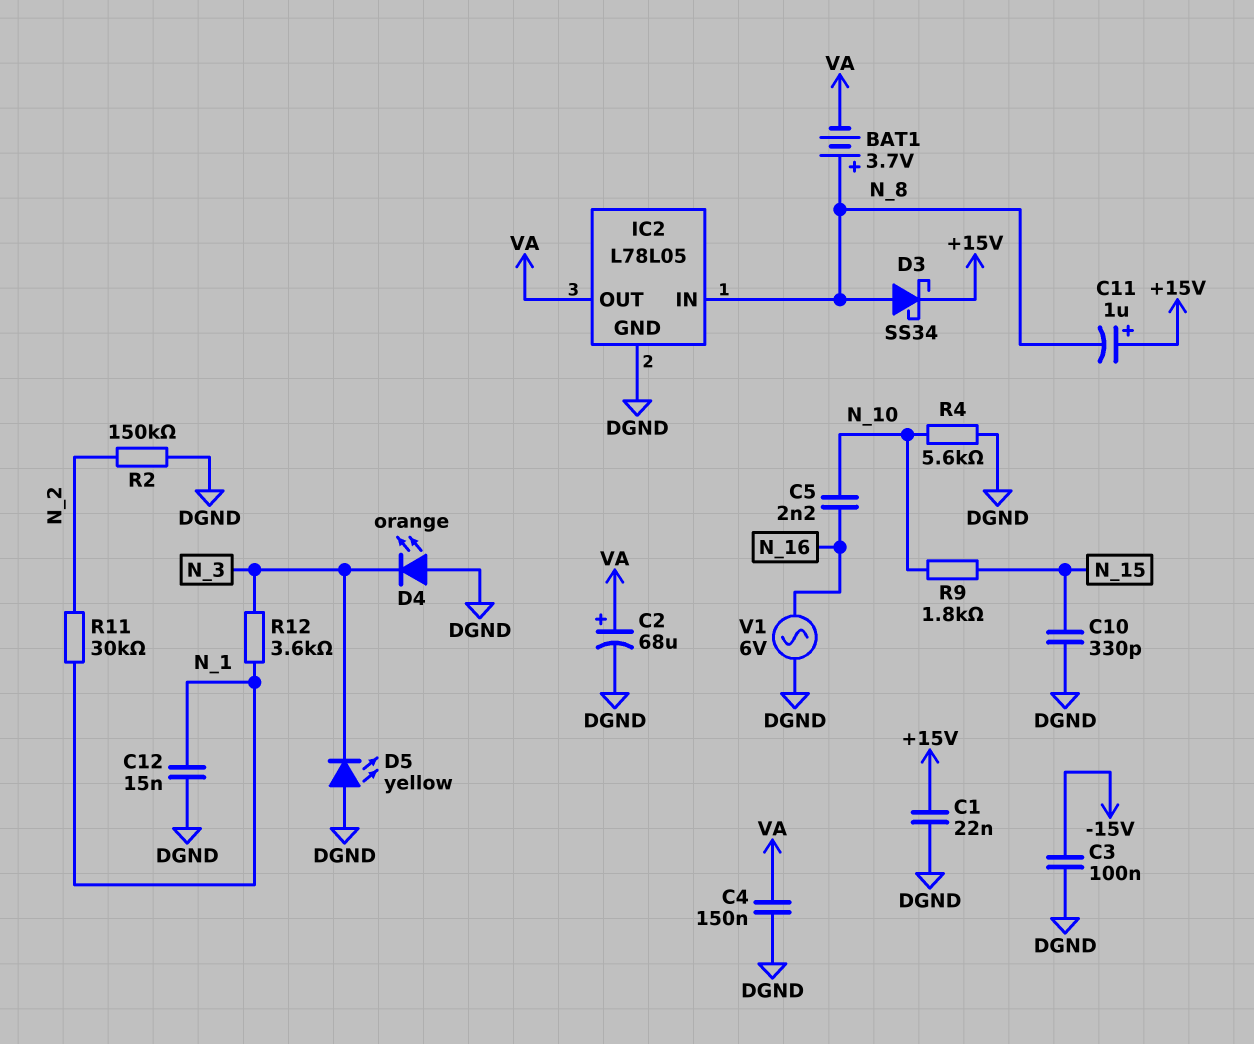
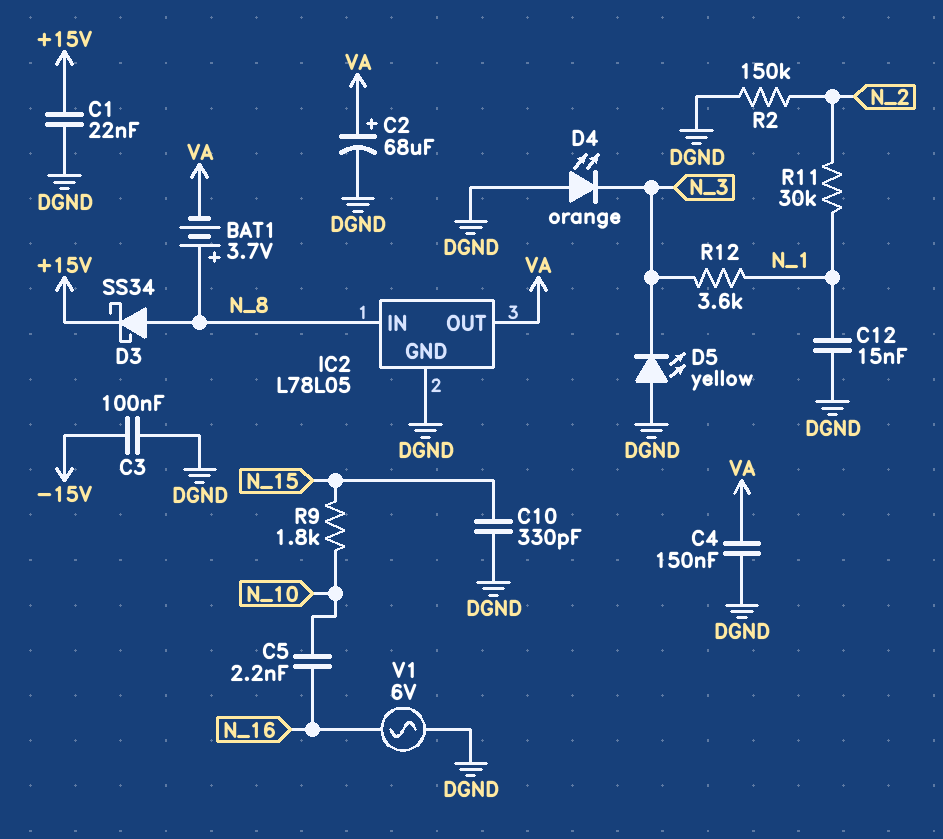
C11: 1uF (plus +15V, minus N_8) -> none
R4: 5.6k (DGND, N_10) -> none

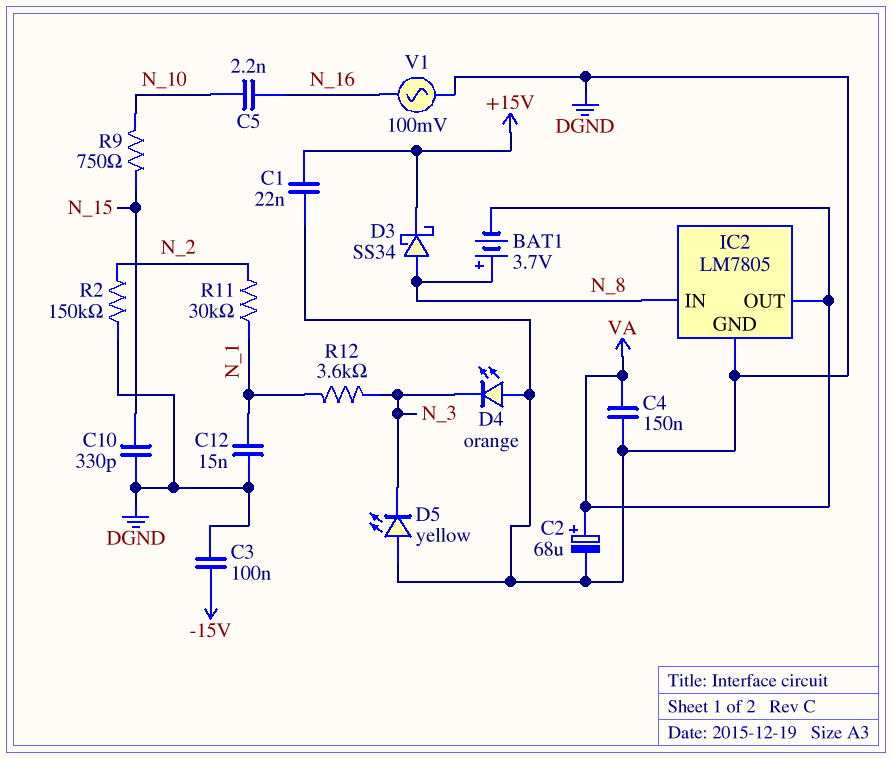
IC2: L78L05 -> LM7805
R9: 1.8k (N_10, N_15) -> 750 (N_10, N_15)
V1: AC 6V (DGND, N_16) -> AC 100mV (DGND, N_16)

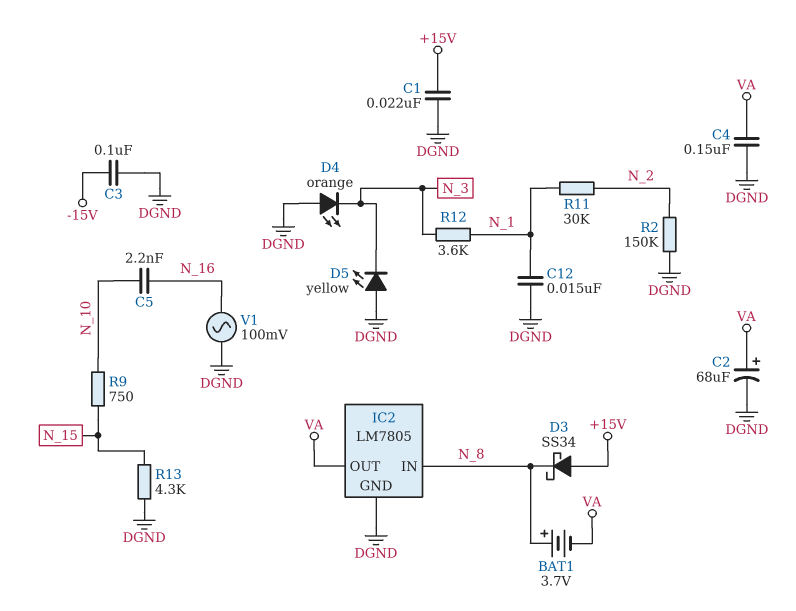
C10: 330pF (DGND, N_15) -> none
D3: schottky SS34 (A N_8, K +15V) -> schottky SS34 (A +15V, K N_8)
R13: none -> 4.3k (DGND, N_15)

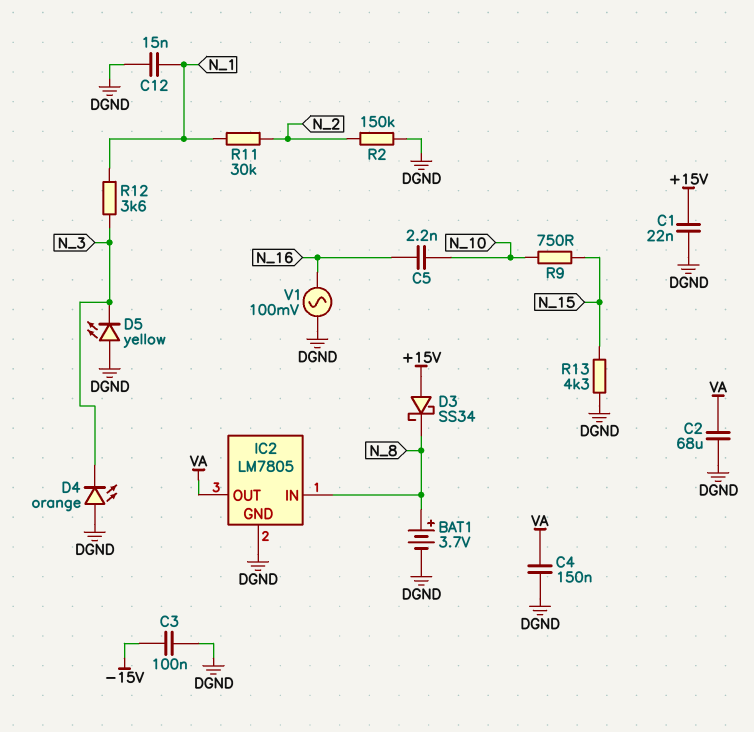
BAT1: 3.7V (plus N_8, minus VA) -> 3.7V (plus N_8, minus DGND)
C2: 68uF (plus VA, minus DGND) -> 68uF (DGND, VA)

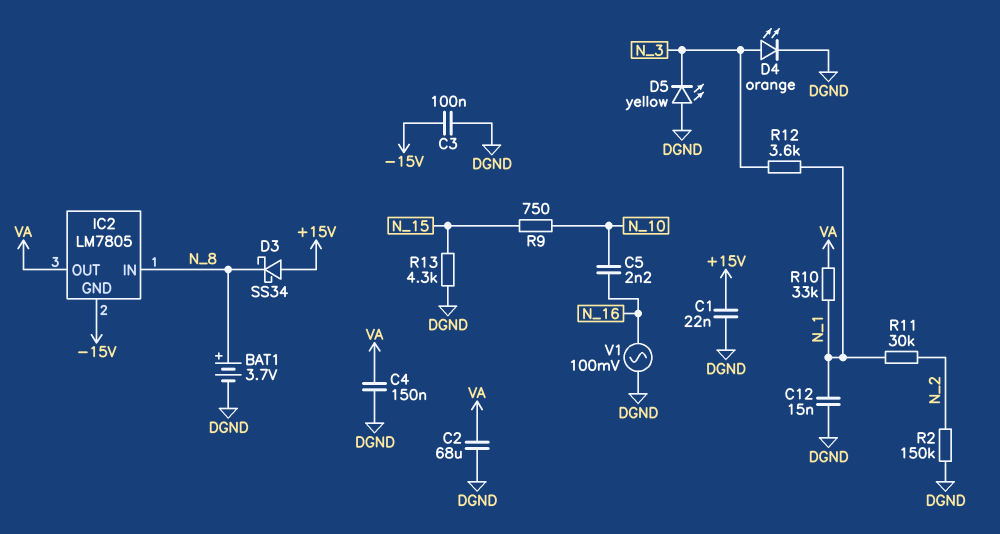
D4: LED orange (A DGND, K N_3) -> LED orange (A N_3, K DGND)
IC2 pin GND: DGND -> -15V
R10: none -> 33k (N_1, VA)

